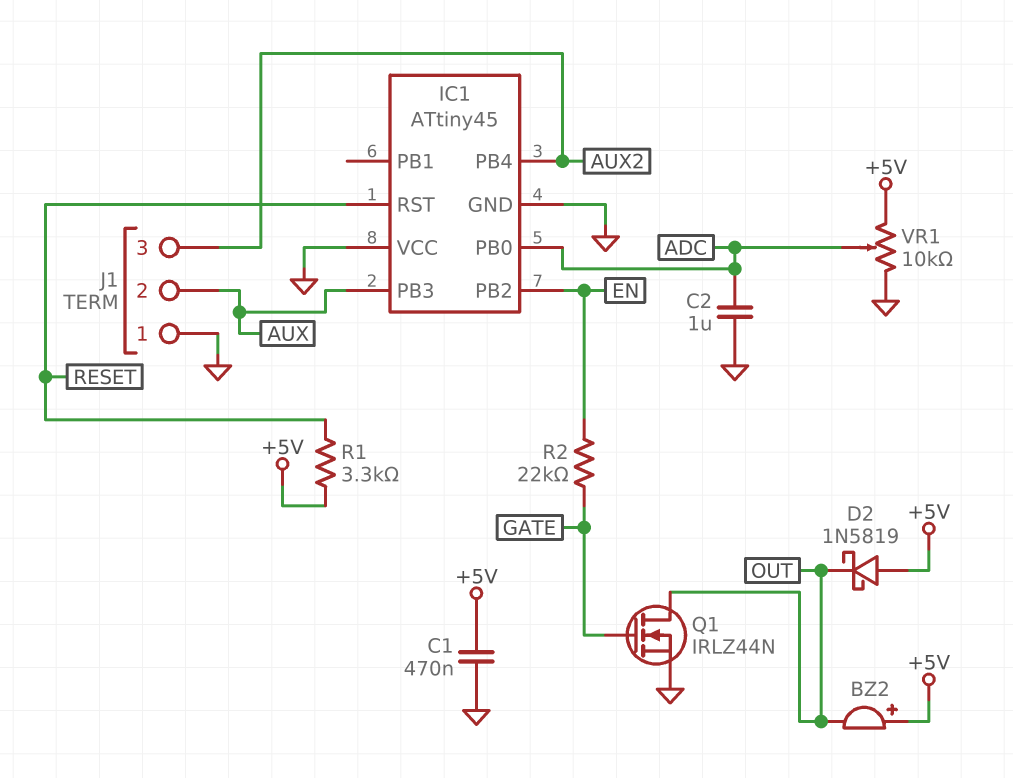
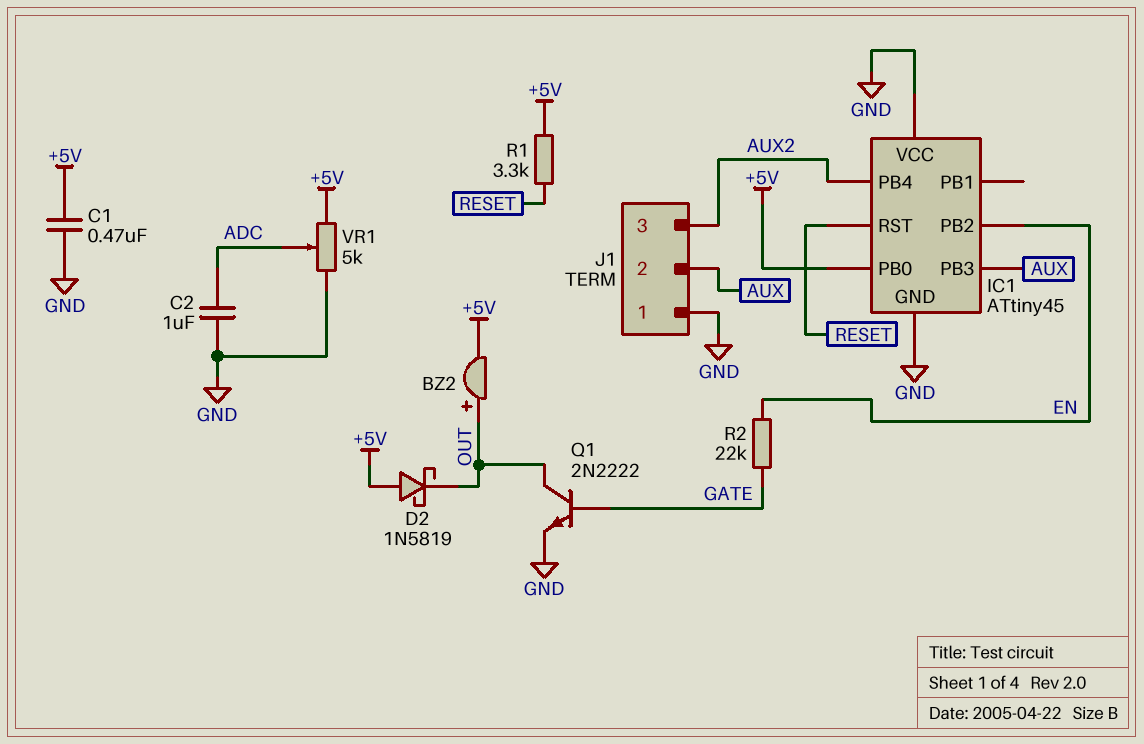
BZ2: buzzer (plus +5V, minus OUT) -> buzzer (plus OUT, minus +5V)
IC1 pin PB0: ADC -> +5V
Q1: NMOS IRLZ44N (G GATE, D OUT, S GND) -> NPN 2N2222 (B GATE, C OUT, E GND)
VR1: 10k (+5V, GND, wiper ADC) -> 5k (+5V, GND, wiper ADC)

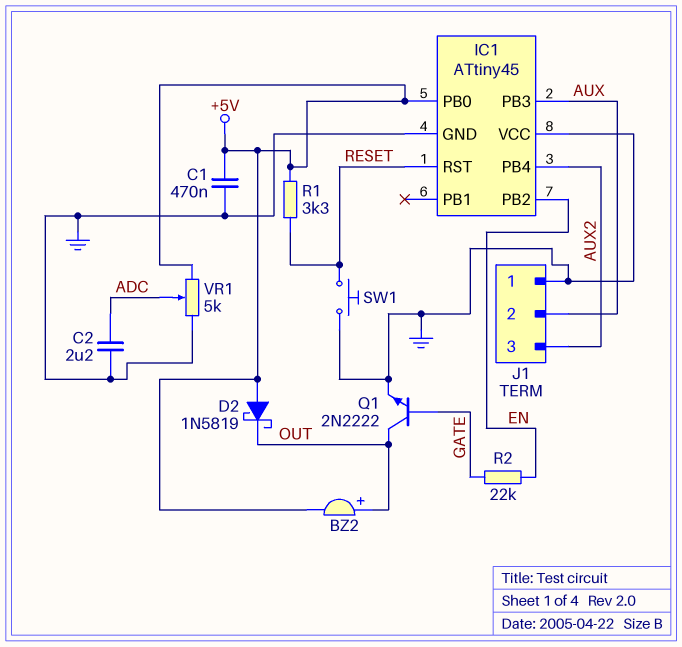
C2: 1uF (ADC, GND) -> 2.2uF (ADC, GND)
SW1: none -> button (GND, RESET)

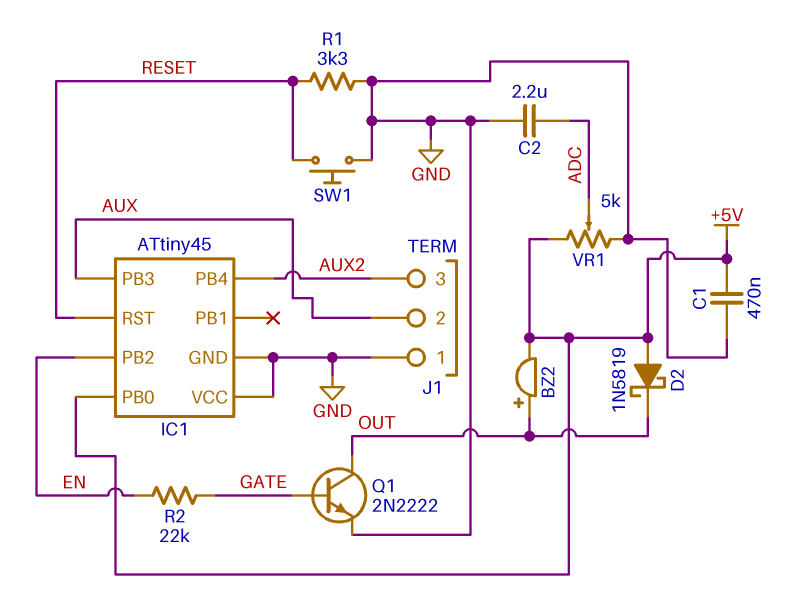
R1: 3.3k (+5V, RESET) -> 3.3k (GND, RESET)

